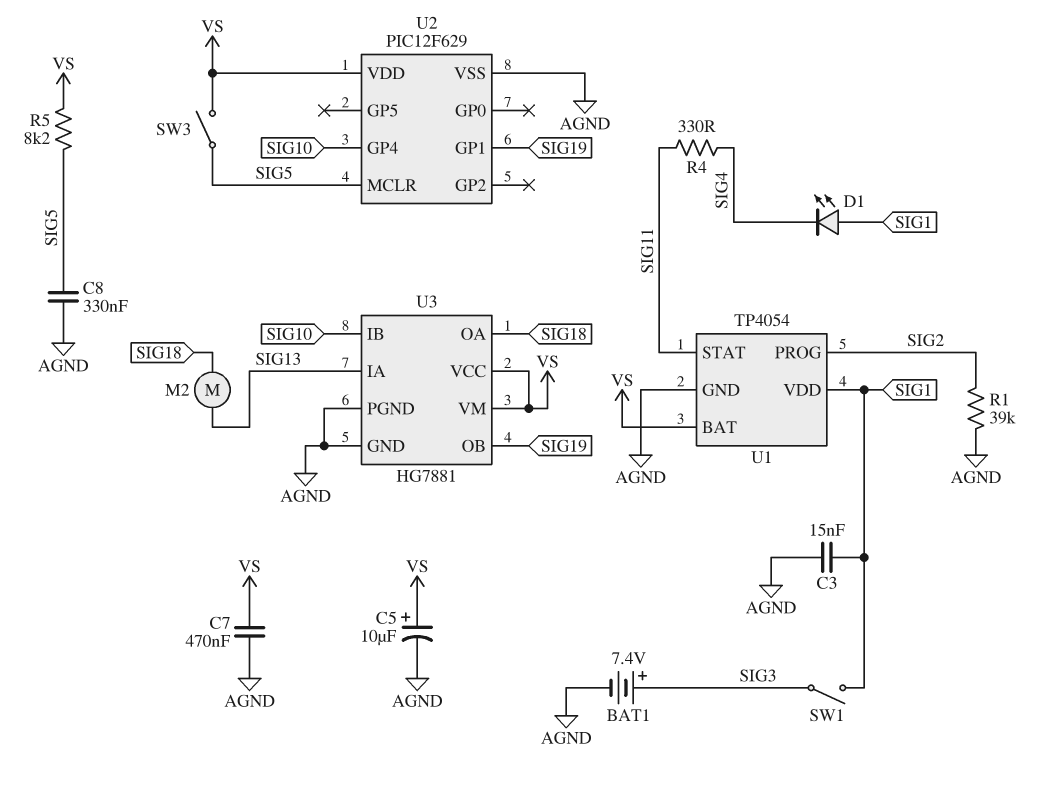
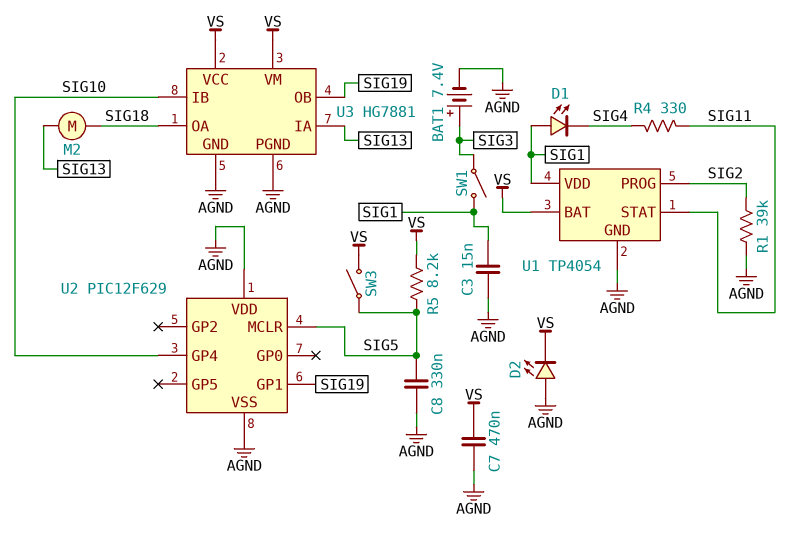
C5: 10uF (plus VS, minus AGND) -> none
D2: none -> LED (A AGND, K VS)
U2 pin VDD: VS -> AGND

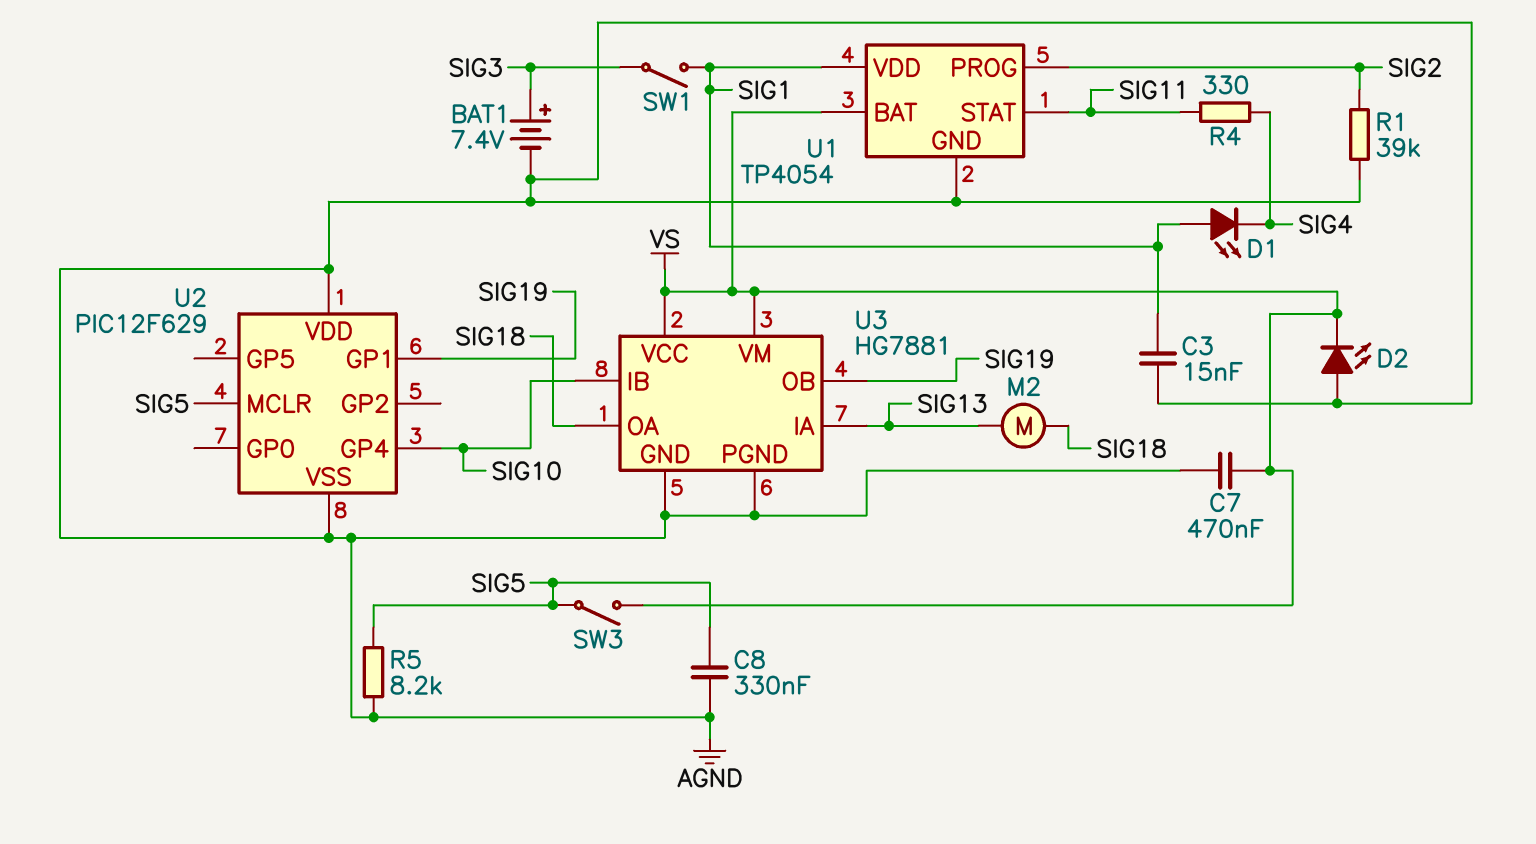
R5: 8.2k (SIG5, VS) -> 8.2k (AGND, SIG5)

